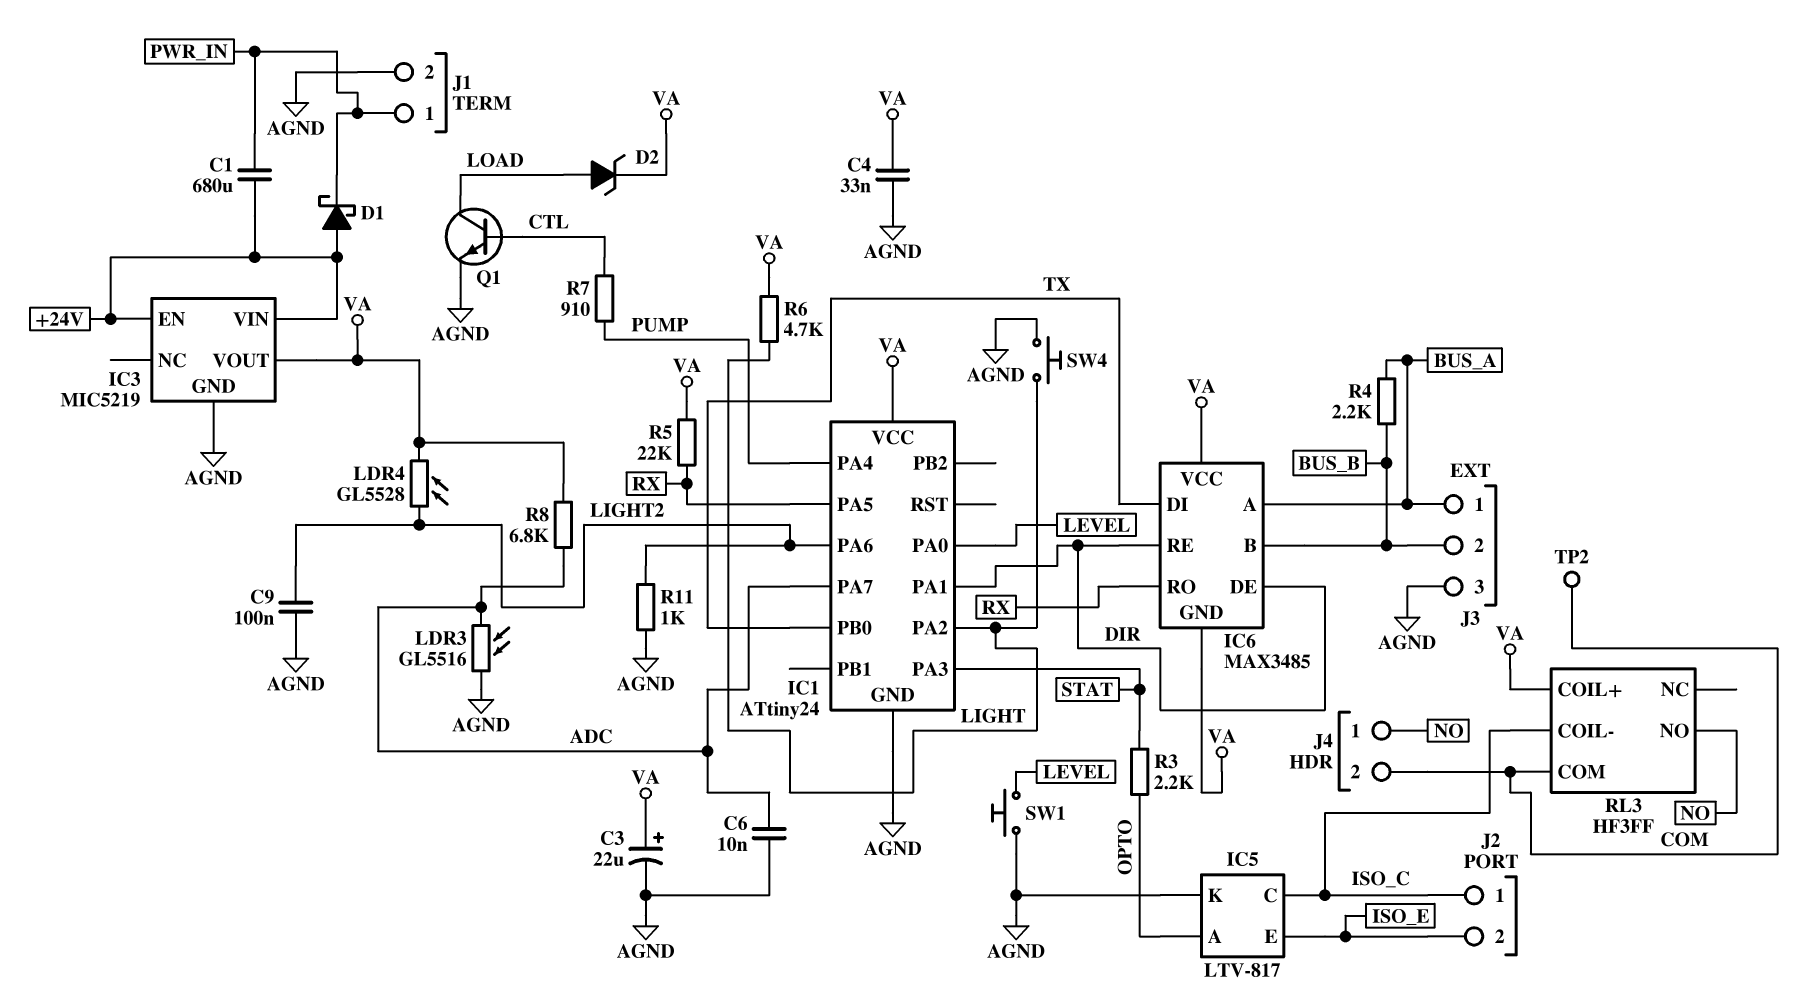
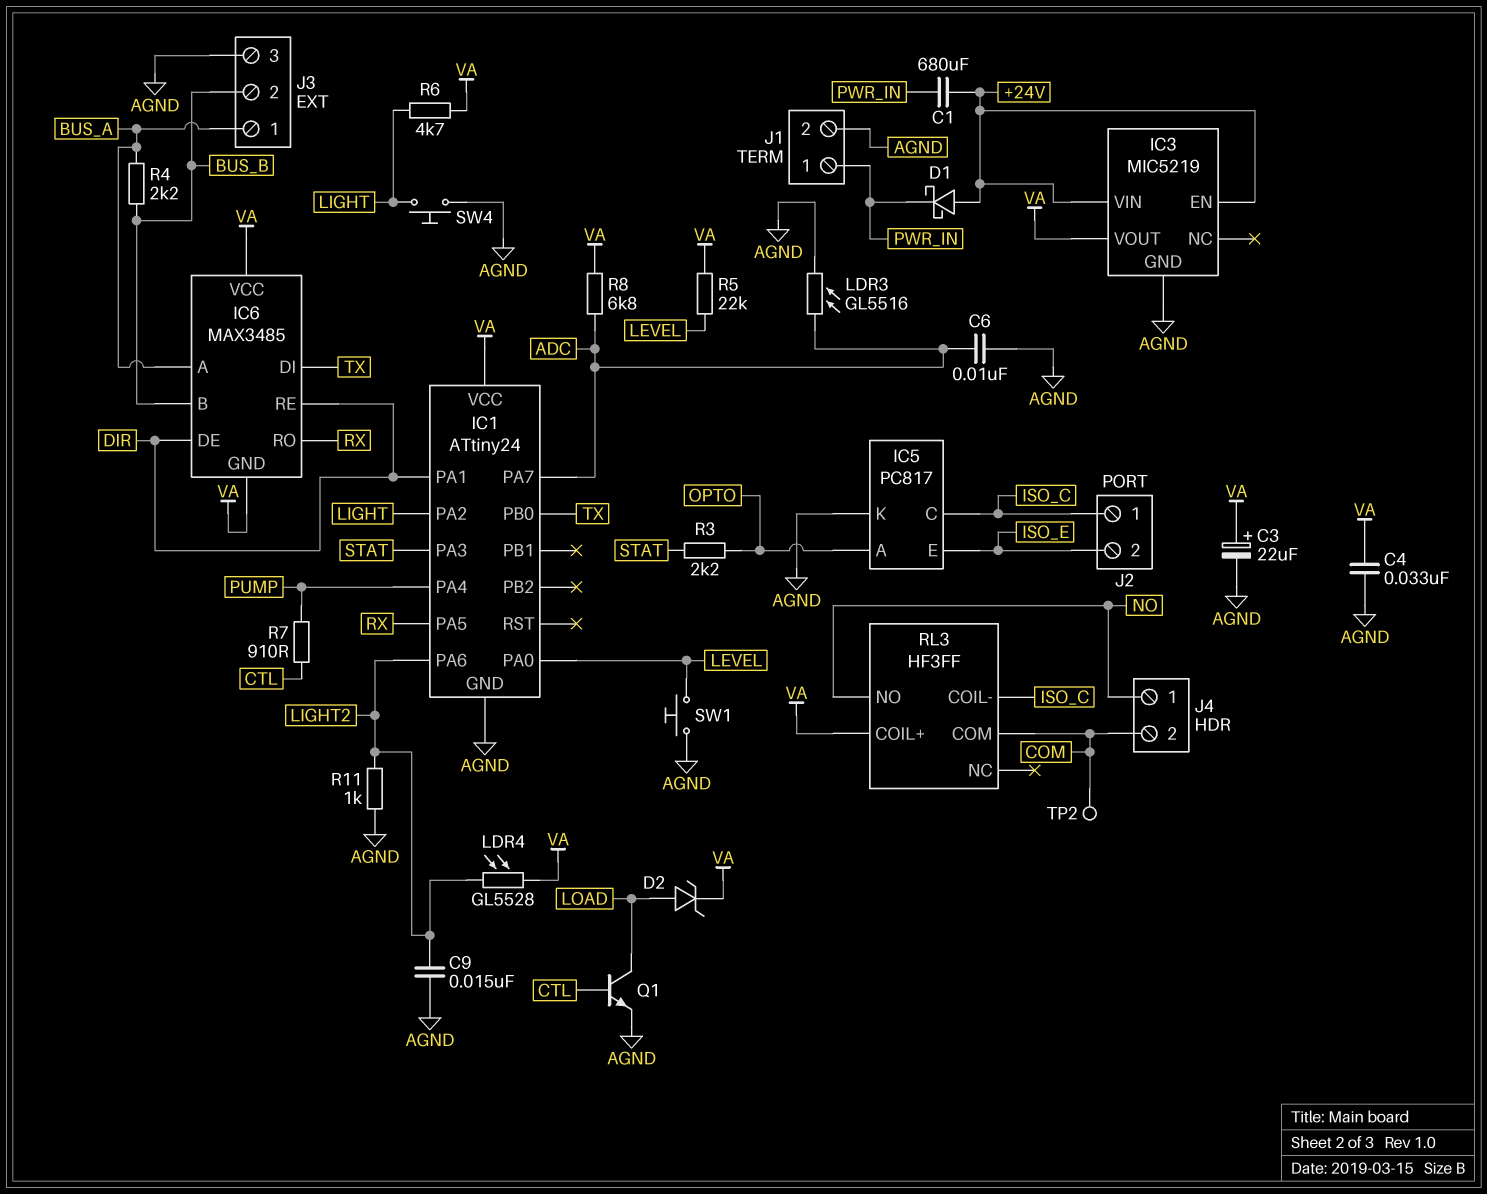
C9: 100nF (AGND, LIGHT2) -> 15nF (AGND, LIGHT2)
IC5: LTV-817 -> PC817
R5: 22k (RX, VA) -> 22k (LEVEL, VA)

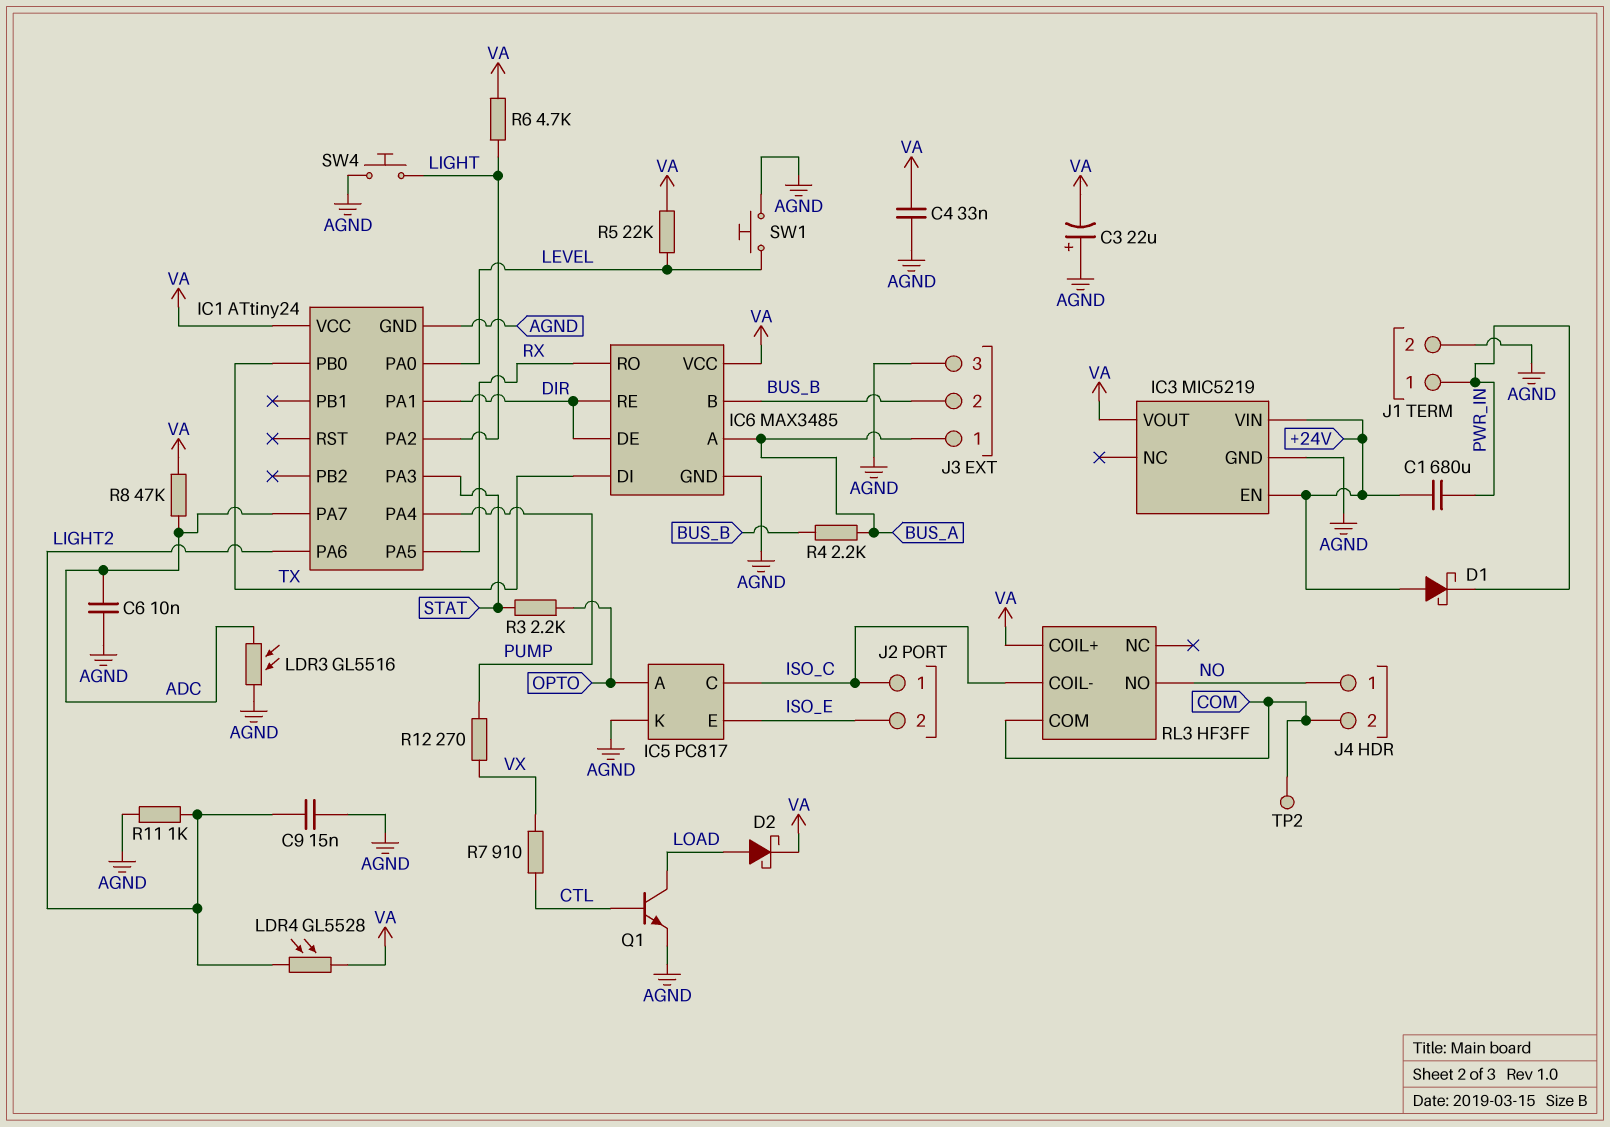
C3: 22uF (plus VA, minus AGND) -> 22uF (plus AGND, minus VA)
D2: zener (A LOAD, K VA) -> schottky (A LOAD, K VA)
IC6 pin GND: VA -> AGND
R7: 910 (CTL, PUMP) -> 910 (CTL, VX)
R8: 6.8k (ADC, VA) -> 47k (ADC, VA)
R12: none -> 270 (PUMP, VX)

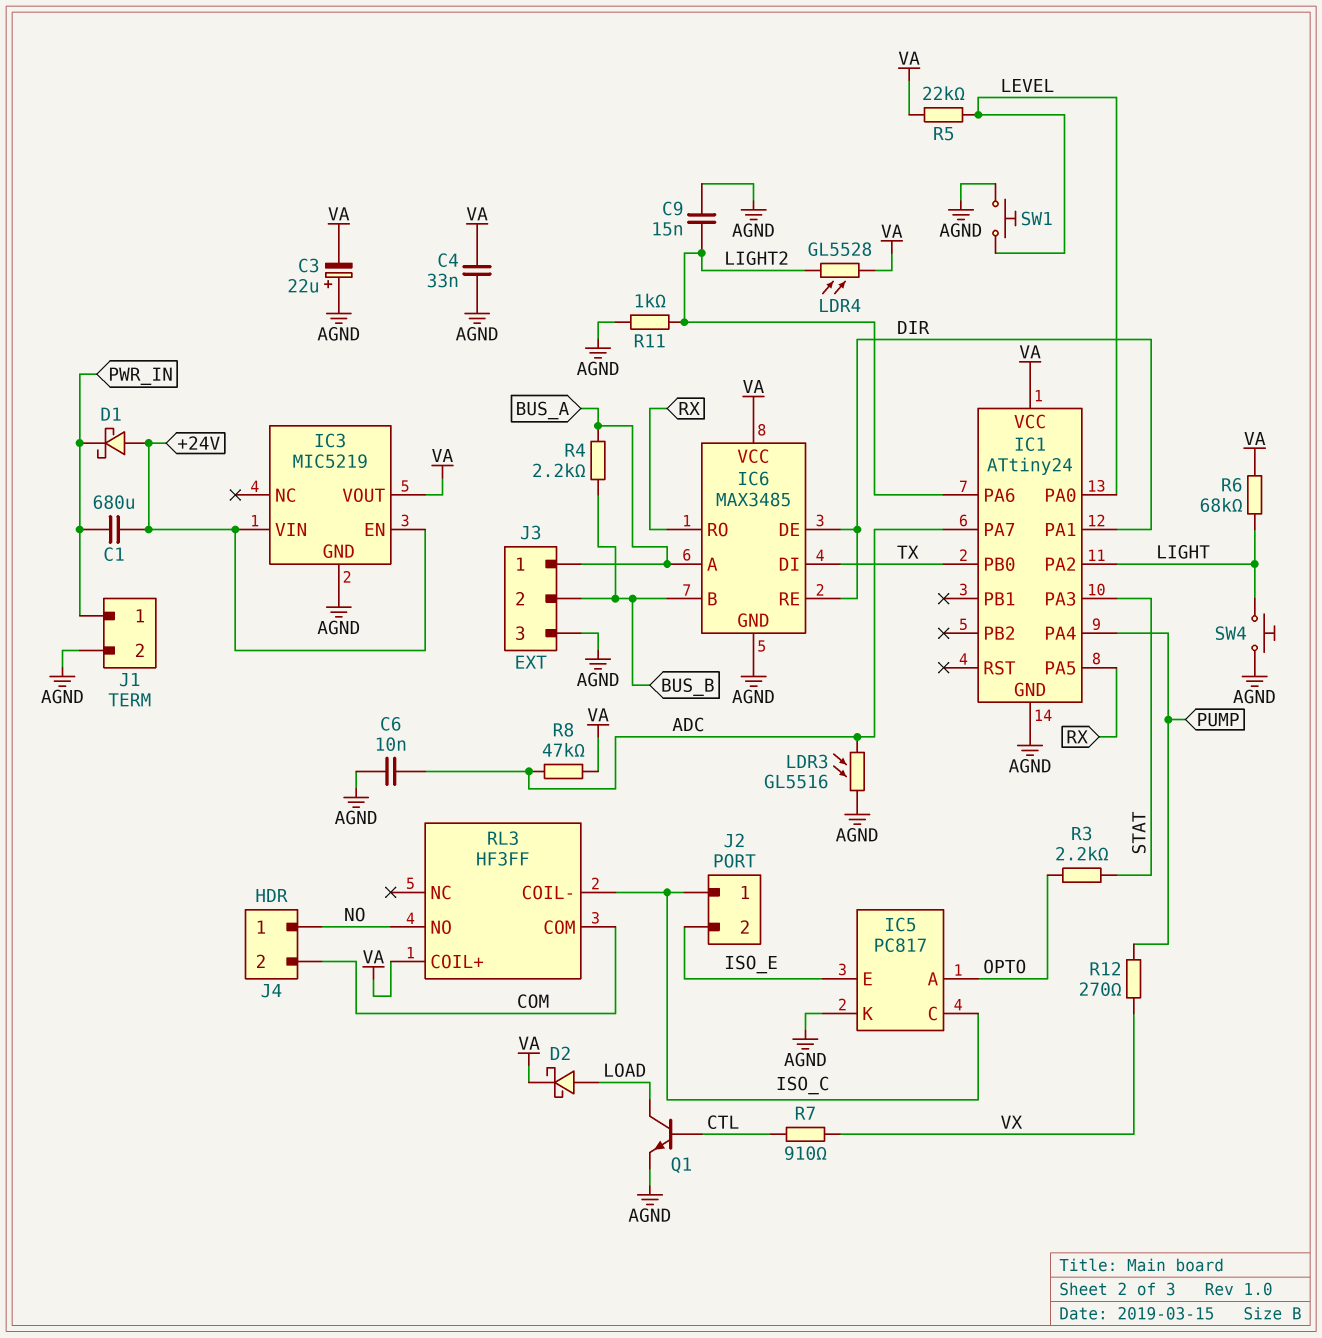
R6: 4.7k (LIGHT, VA) -> 68k (LIGHT, VA)
TP2: test point (COM) -> none

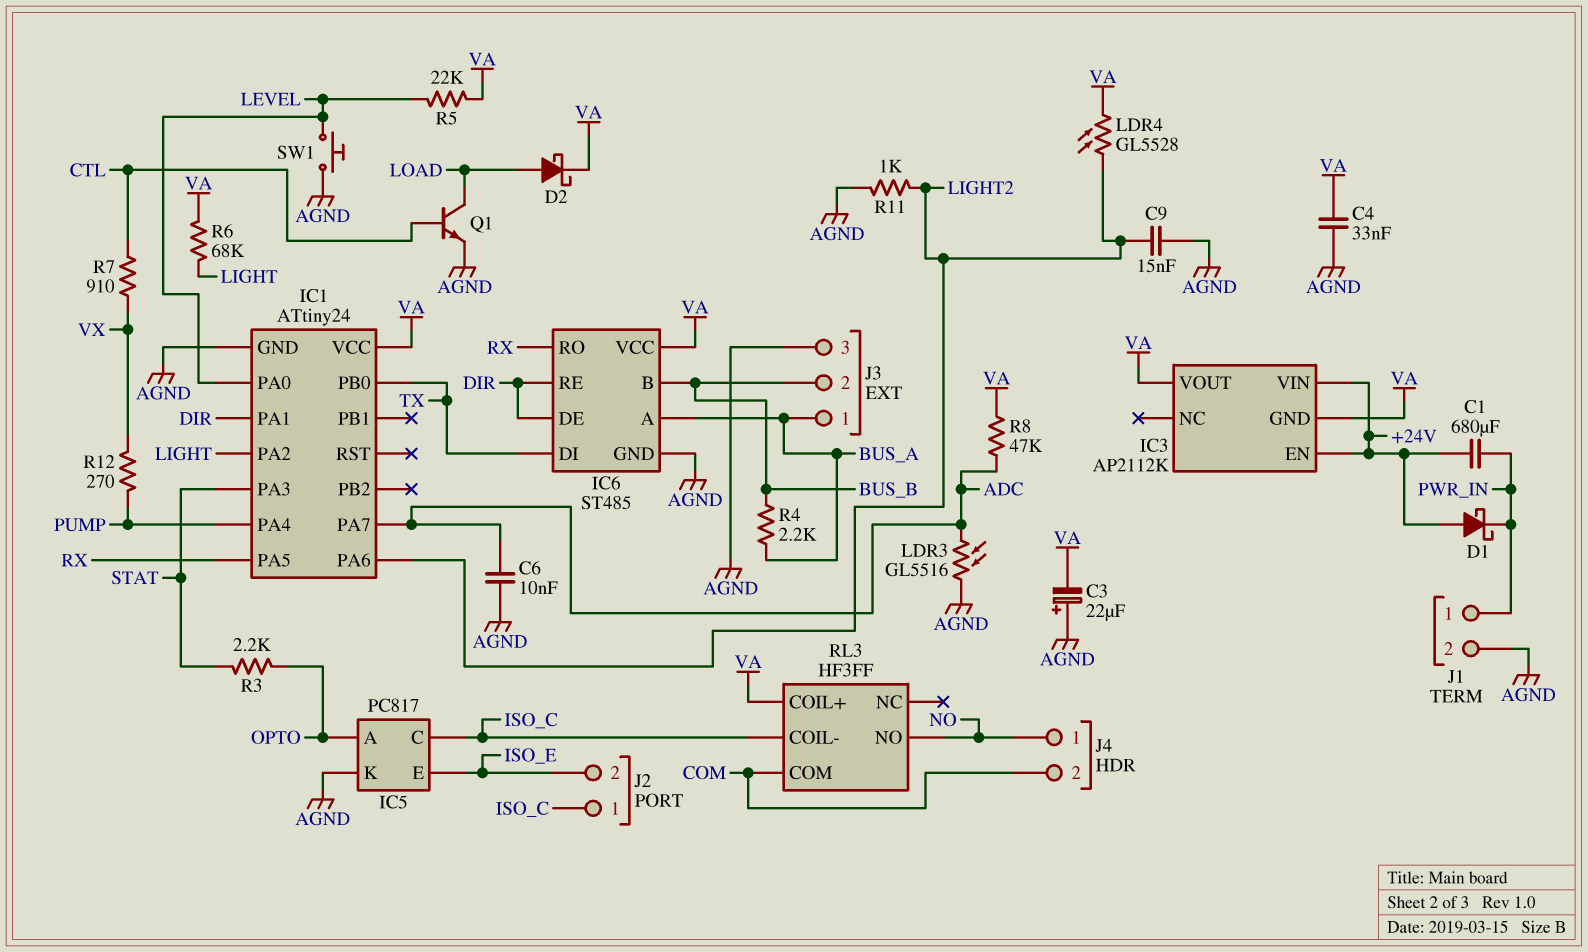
IC3: MIC5219 -> AP2112K
IC3 pin GND: AGND -> VA
IC6: MAX3485 -> ST485
SW4: button (AGND, LIGHT) -> none

